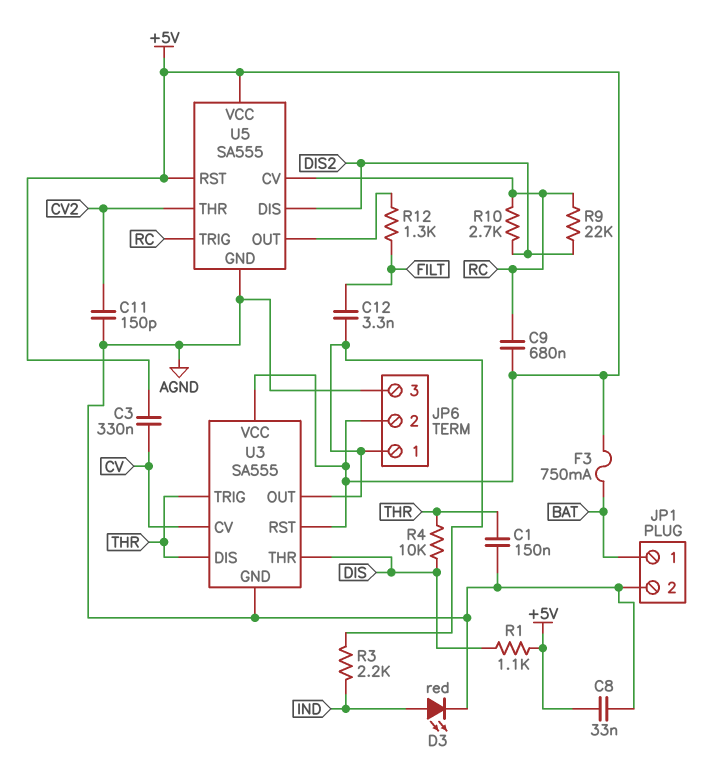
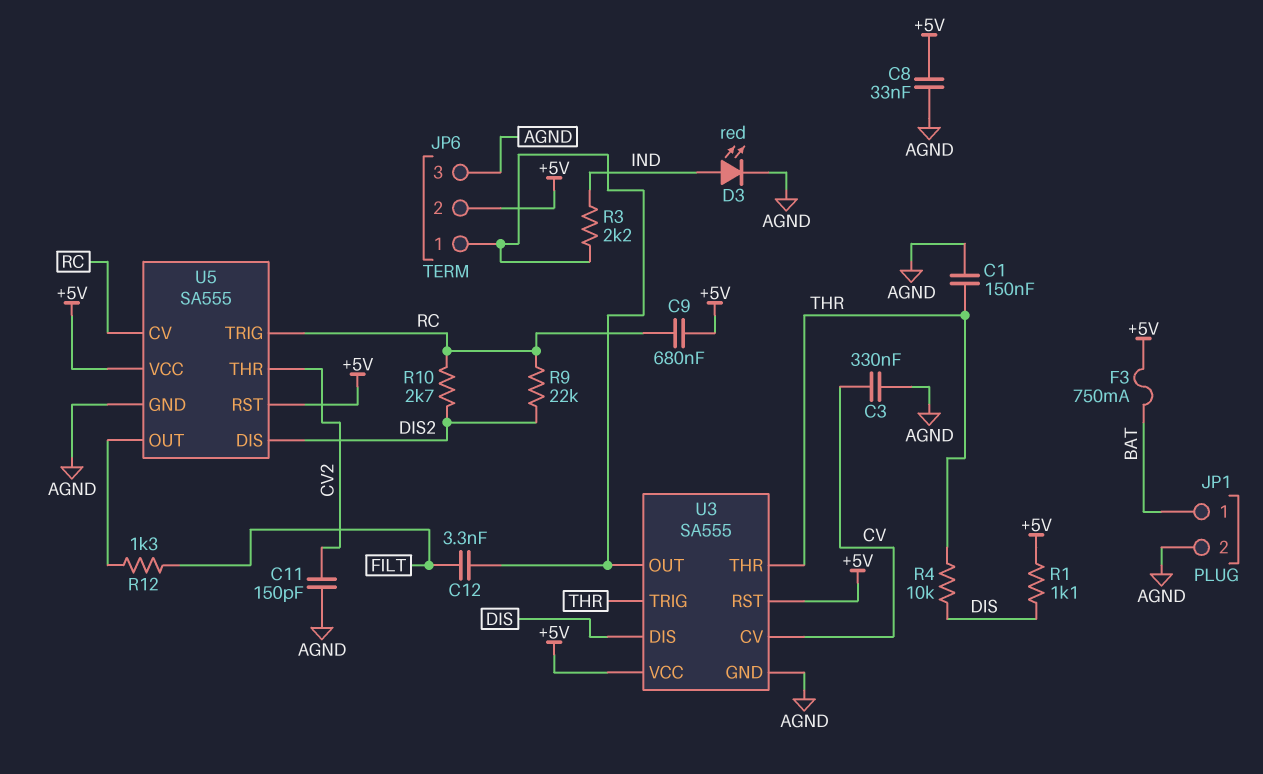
C3: 330nF (+5V, CV) -> 330nF (AGND, CV)
U3 pin DIS: THR -> DIS
U3 pin THR: DIS -> THR

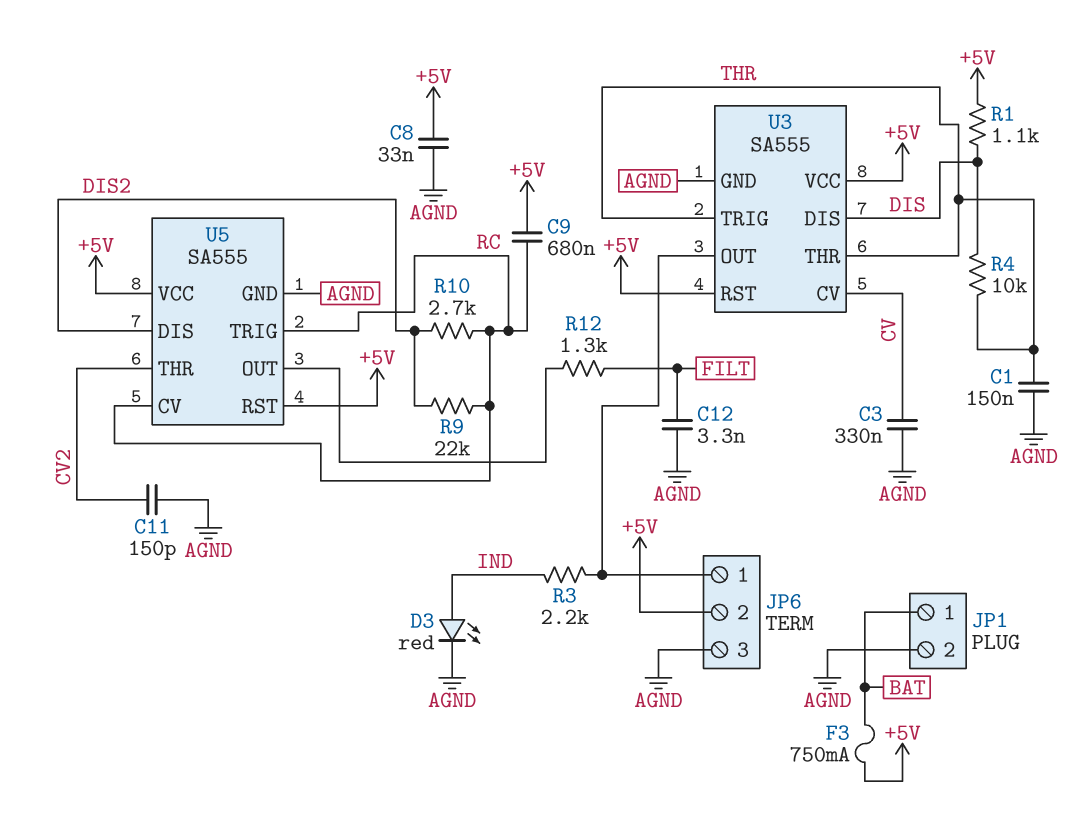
C12: 3.3nF (FILT, JP6/1) -> 3.3nF (AGND, FILT)

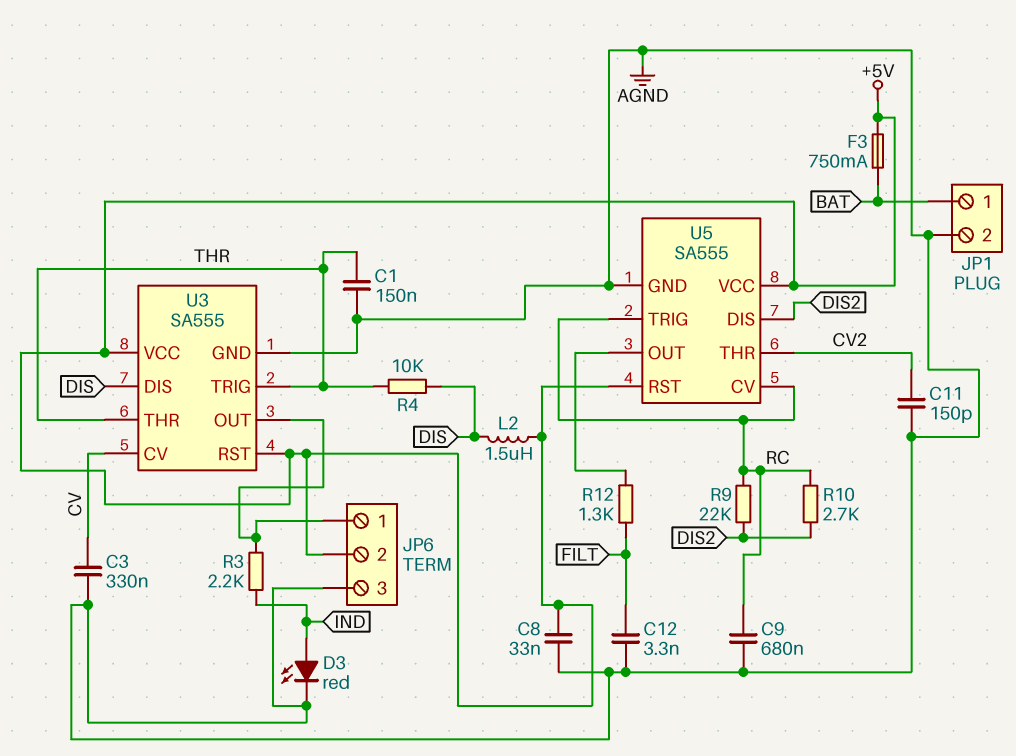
C9: 680nF (+5V, RC) -> 680nF (AGND, RC)
L2: none -> 1.5uH (+5V, DIS)
R1: 1.1k (+5V, DIS) -> none

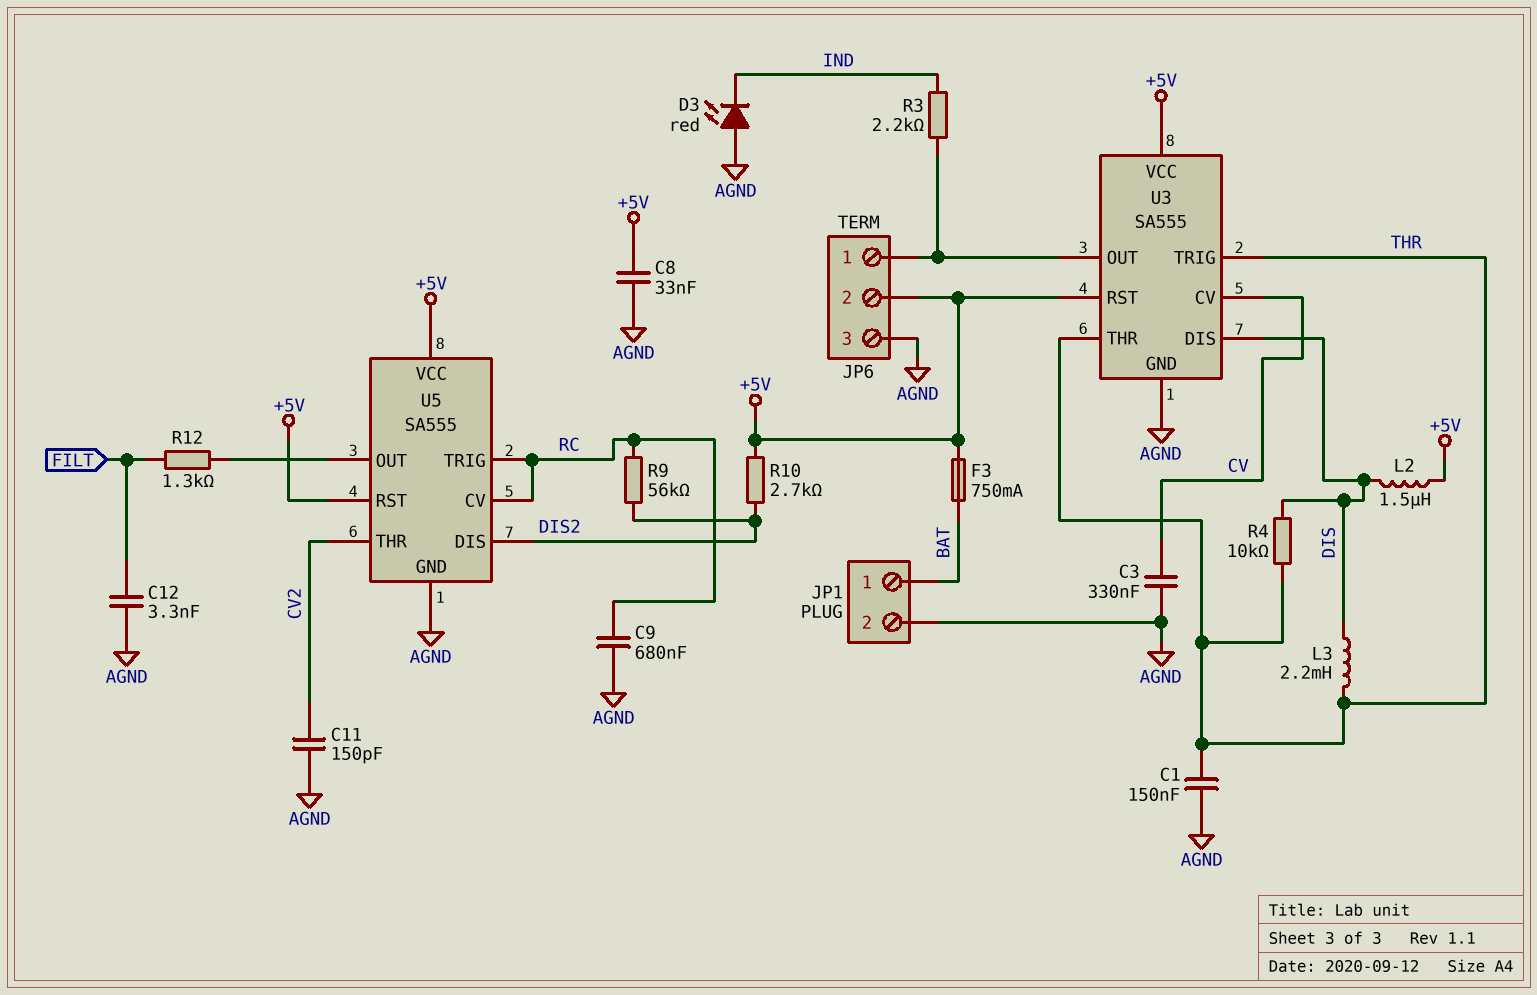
D3: LED red (A IND, K AGND) -> LED red (A AGND, K IND)
L3: none -> 2.2mH (DIS, THR)
R9: 22k (DIS2, RC) -> 56k (DIS2, RC)
R10: 2.7k (DIS2, RC) -> 2.7k (+5V, DIS2)

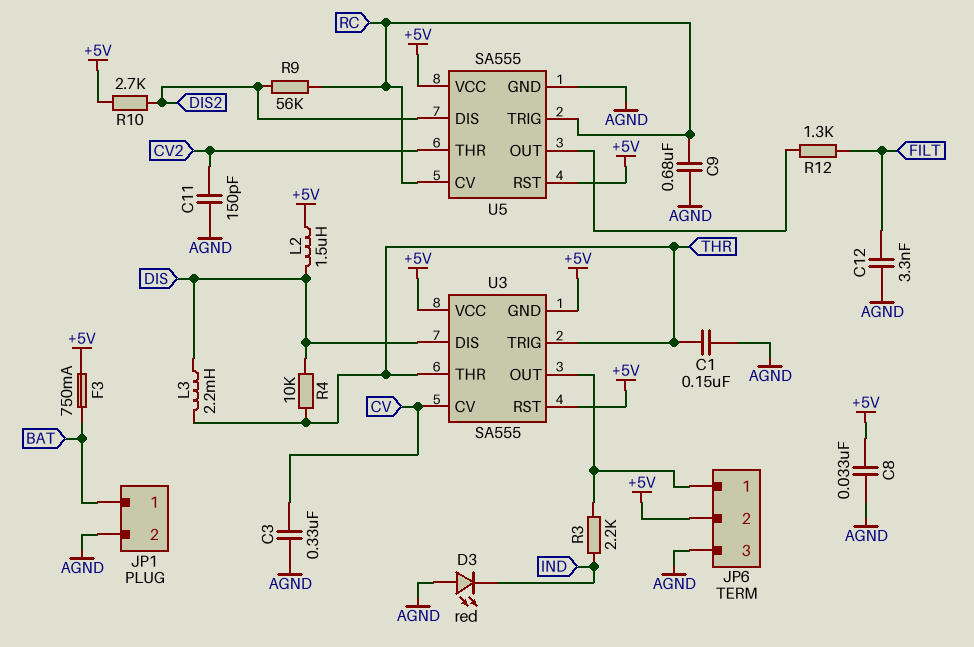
U3 pin GND: AGND -> +5V

